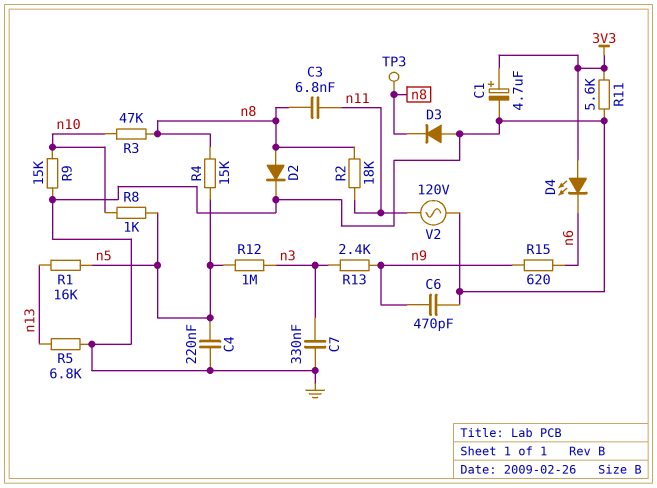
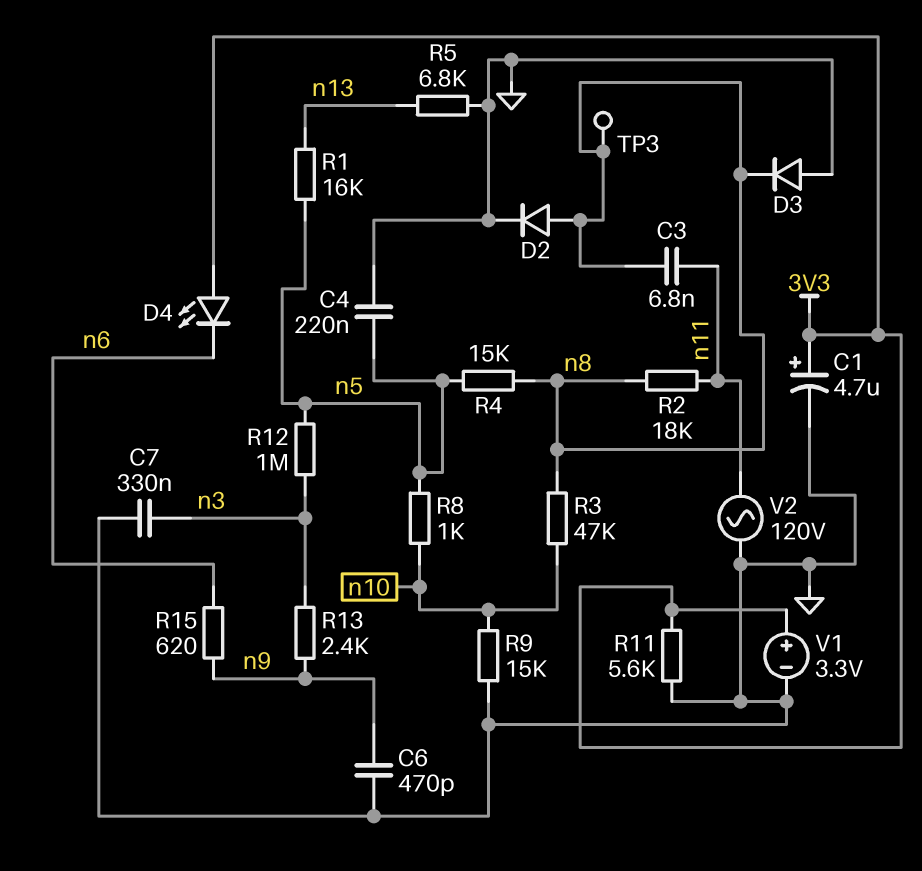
V1: none -> 3.3V (plus 3V3, minus GND)

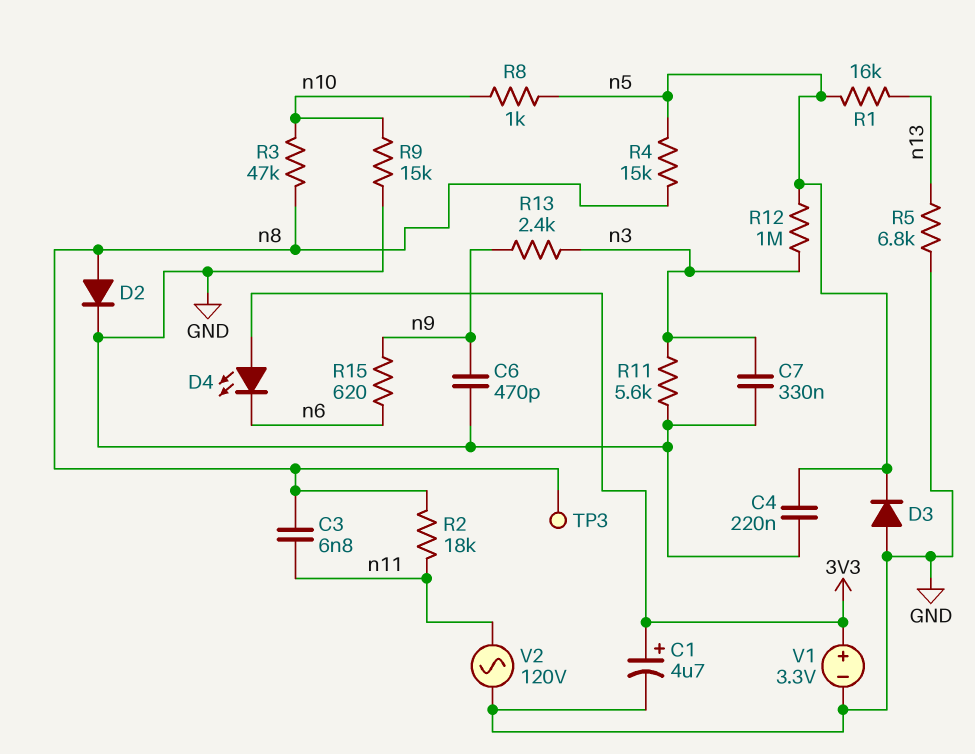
D3: diode (A GND, K n8) -> diode (A GND, K n5)
R11: 5.6k (3V3, GND) -> 5.6k (GND, n3)

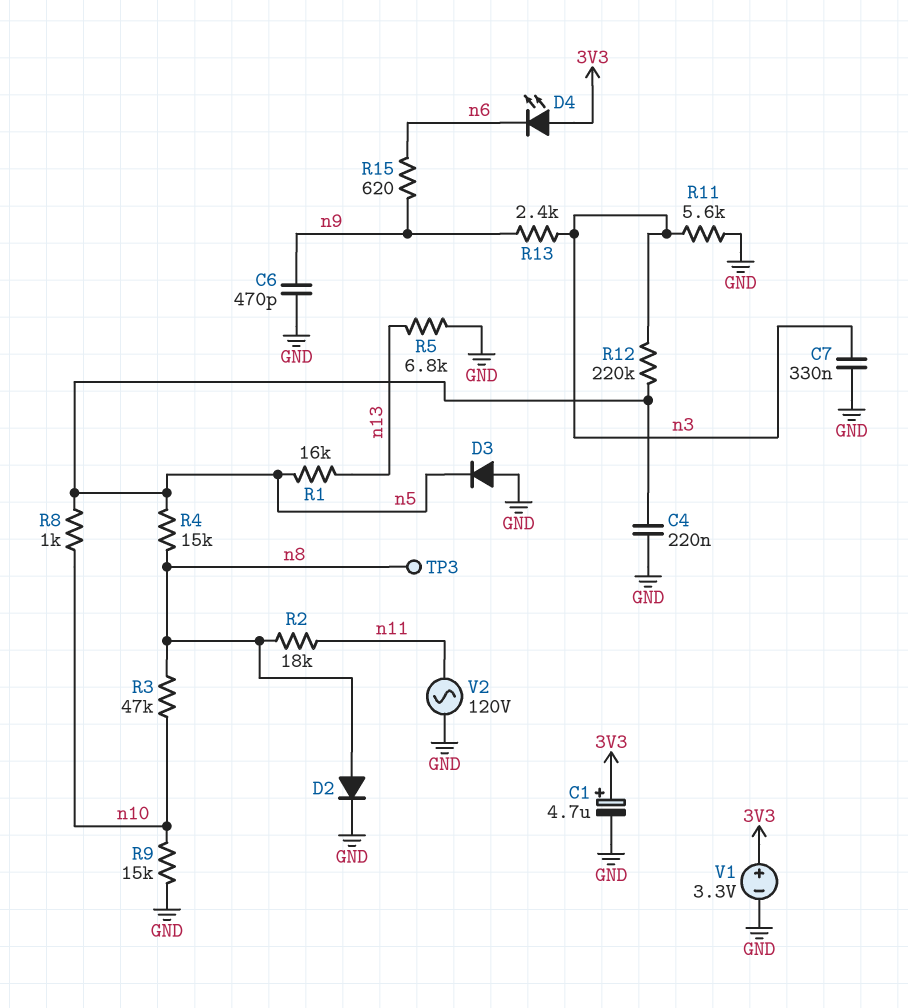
C3: 6.8nF (n8, n11) -> none
R12: 1M (n3, n5) -> 220k (n3, n5)

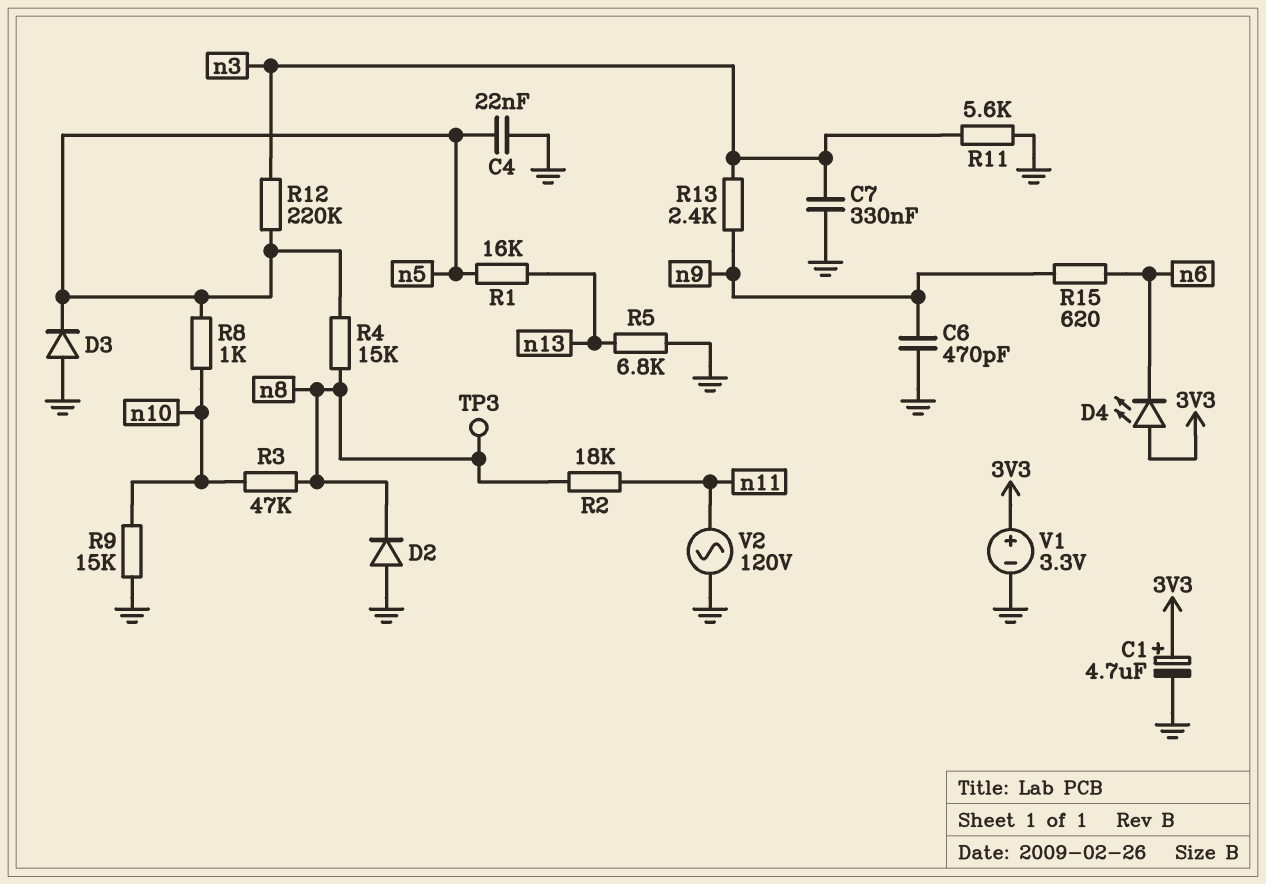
C4: 220nF (GND, n5) -> 22nF (GND, n5)
D2: diode (A n8, K GND) -> diode (A GND, K n8)

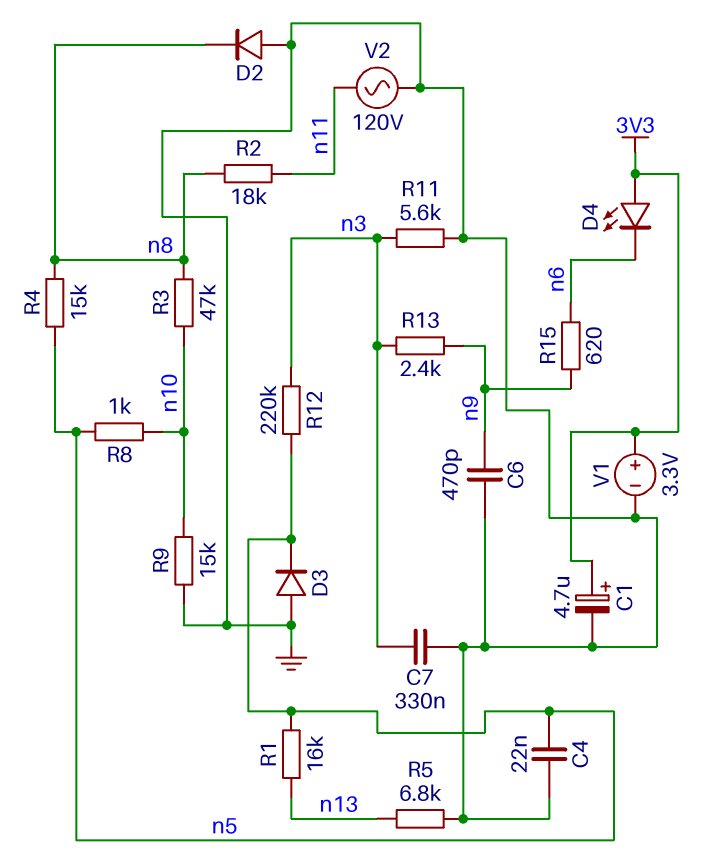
TP3: test point (n8) -> none

